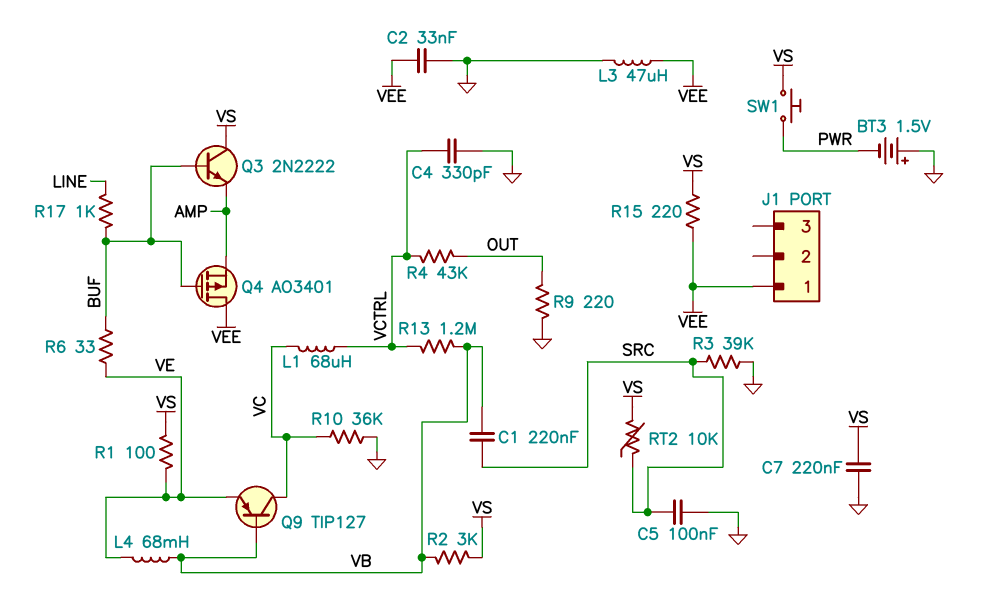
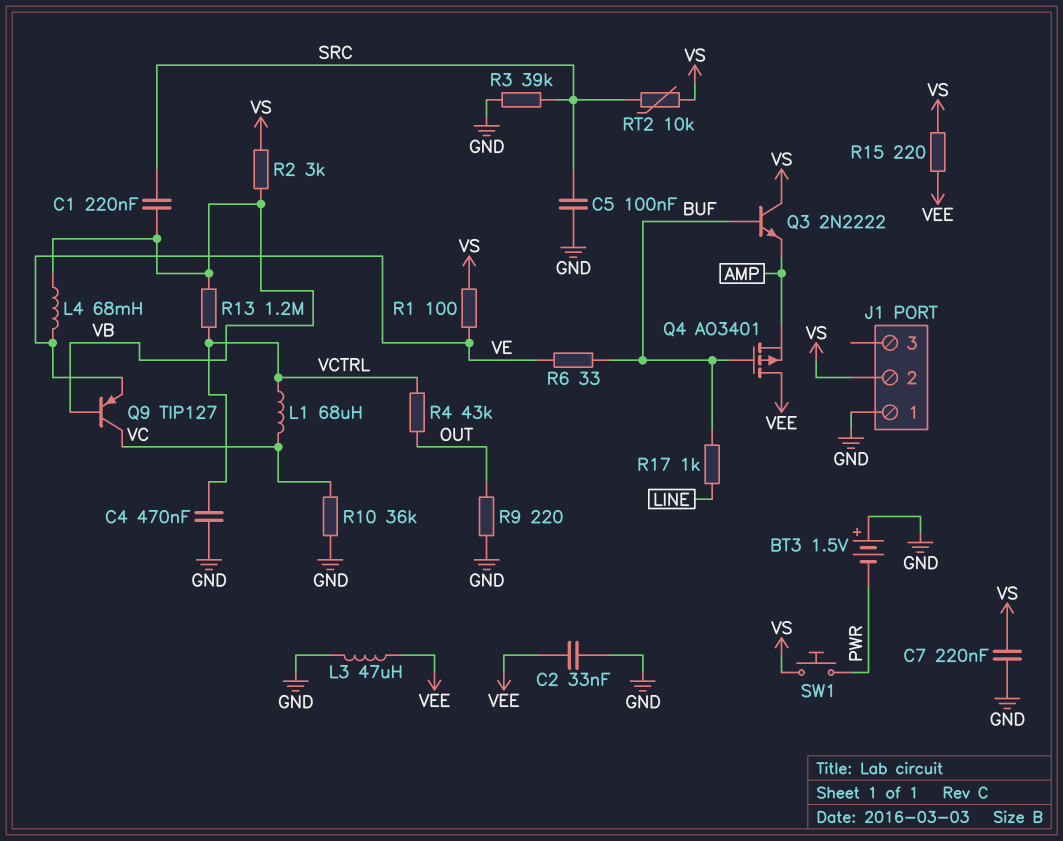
C4: 330pF (GND, VCTRL) -> 470nF (GND, VCTRL)
J1 pin 1: VEE -> GND
J1 pin 2: none -> VS

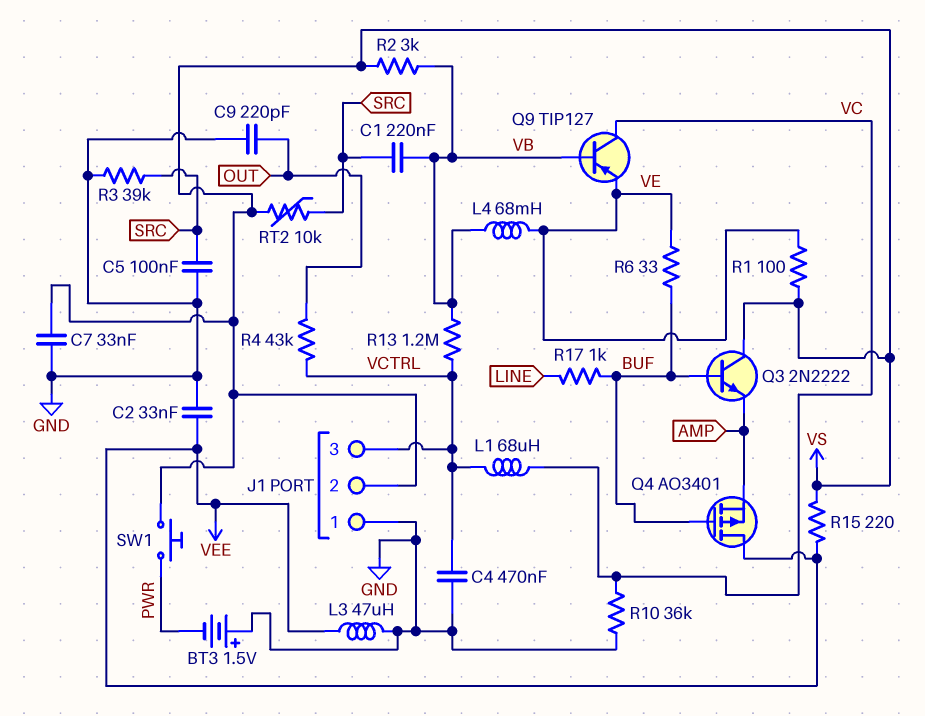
C7: 220nF (GND, VS) -> 33nF (GND, VS)
C9: none -> 220pF (GND, OUT)
J1 pin 3: none -> VCTRL
R9: 220 (GND, OUT) -> none

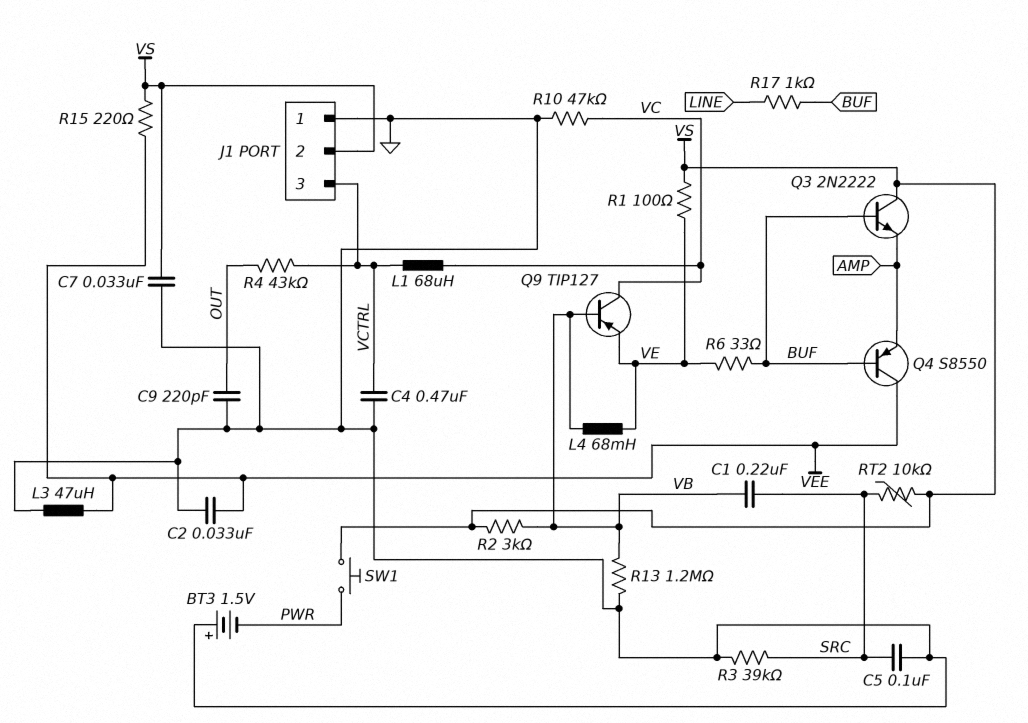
Q4: PMOS AO3401 (G BUF, D VEE, S AMP) -> PNP S8550 (B BUF, C VEE, E AMP)
R10: 36k (GND, VC) -> 47k (GND, VC)
R13: 1.2M (VB, VCTRL) -> 1.2M (GND, VB)

